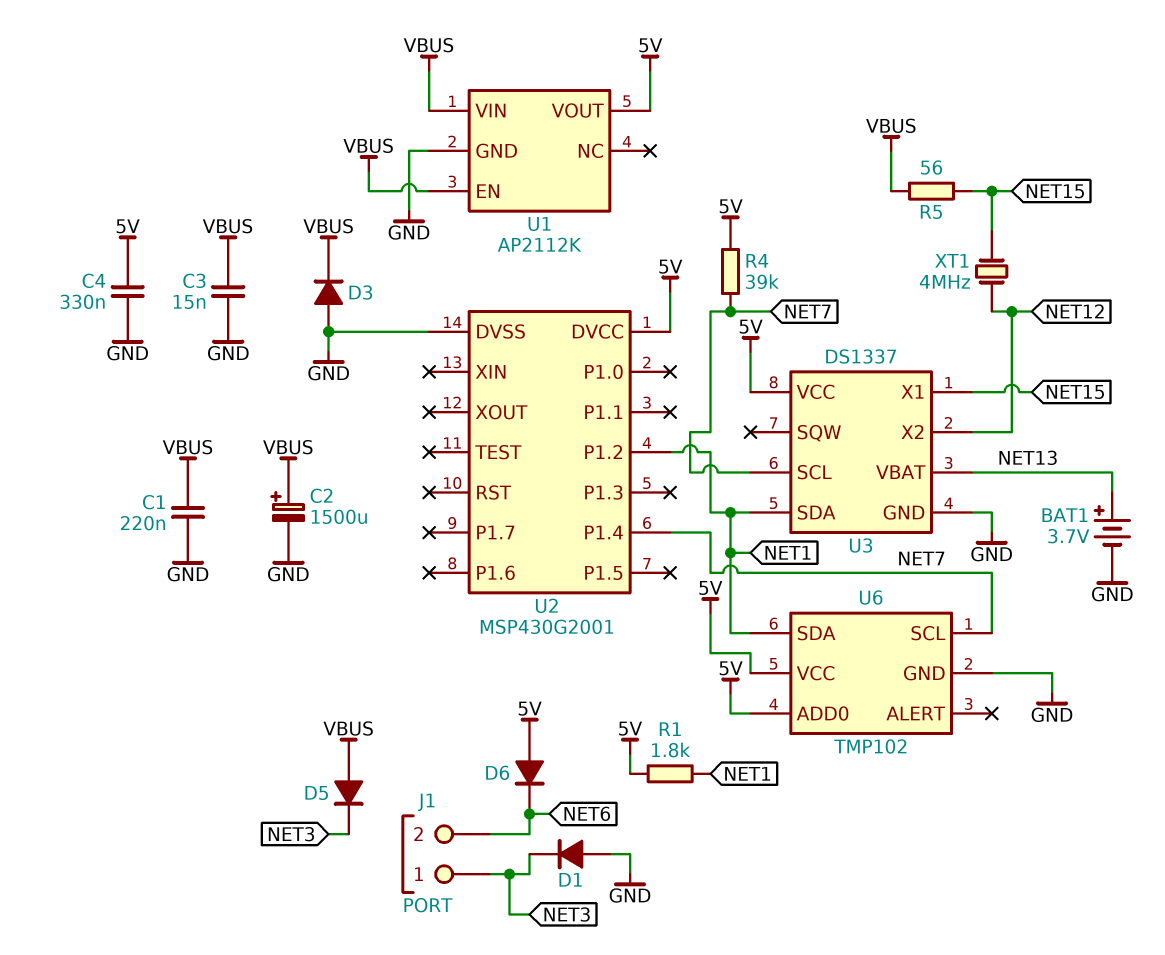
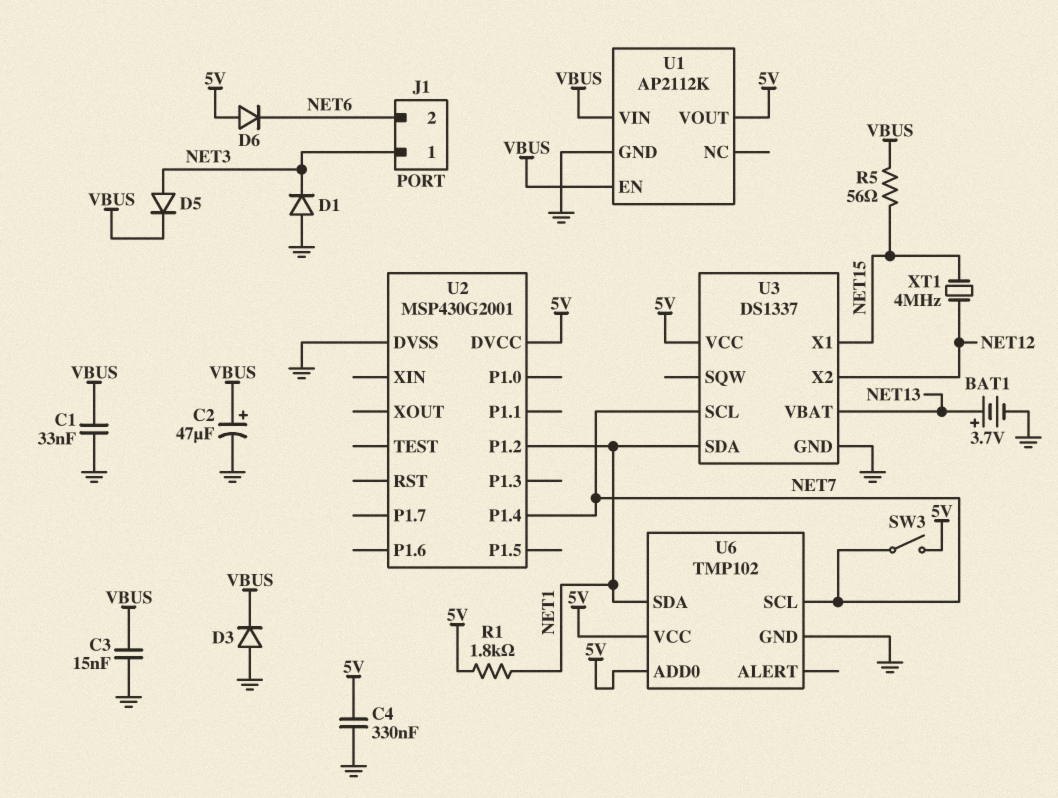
C1: 220nF (GND, VBUS) -> 33nF (GND, VBUS)
C2: 1500uF (plus VBUS, minus GND) -> 47uF (plus VBUS, minus GND)
D5: diode (A VBUS, K NET3) -> diode (A NET3, K VBUS)
R4: 39k (5V, NET7) -> none
SW3: none -> switch (5V, NET7)

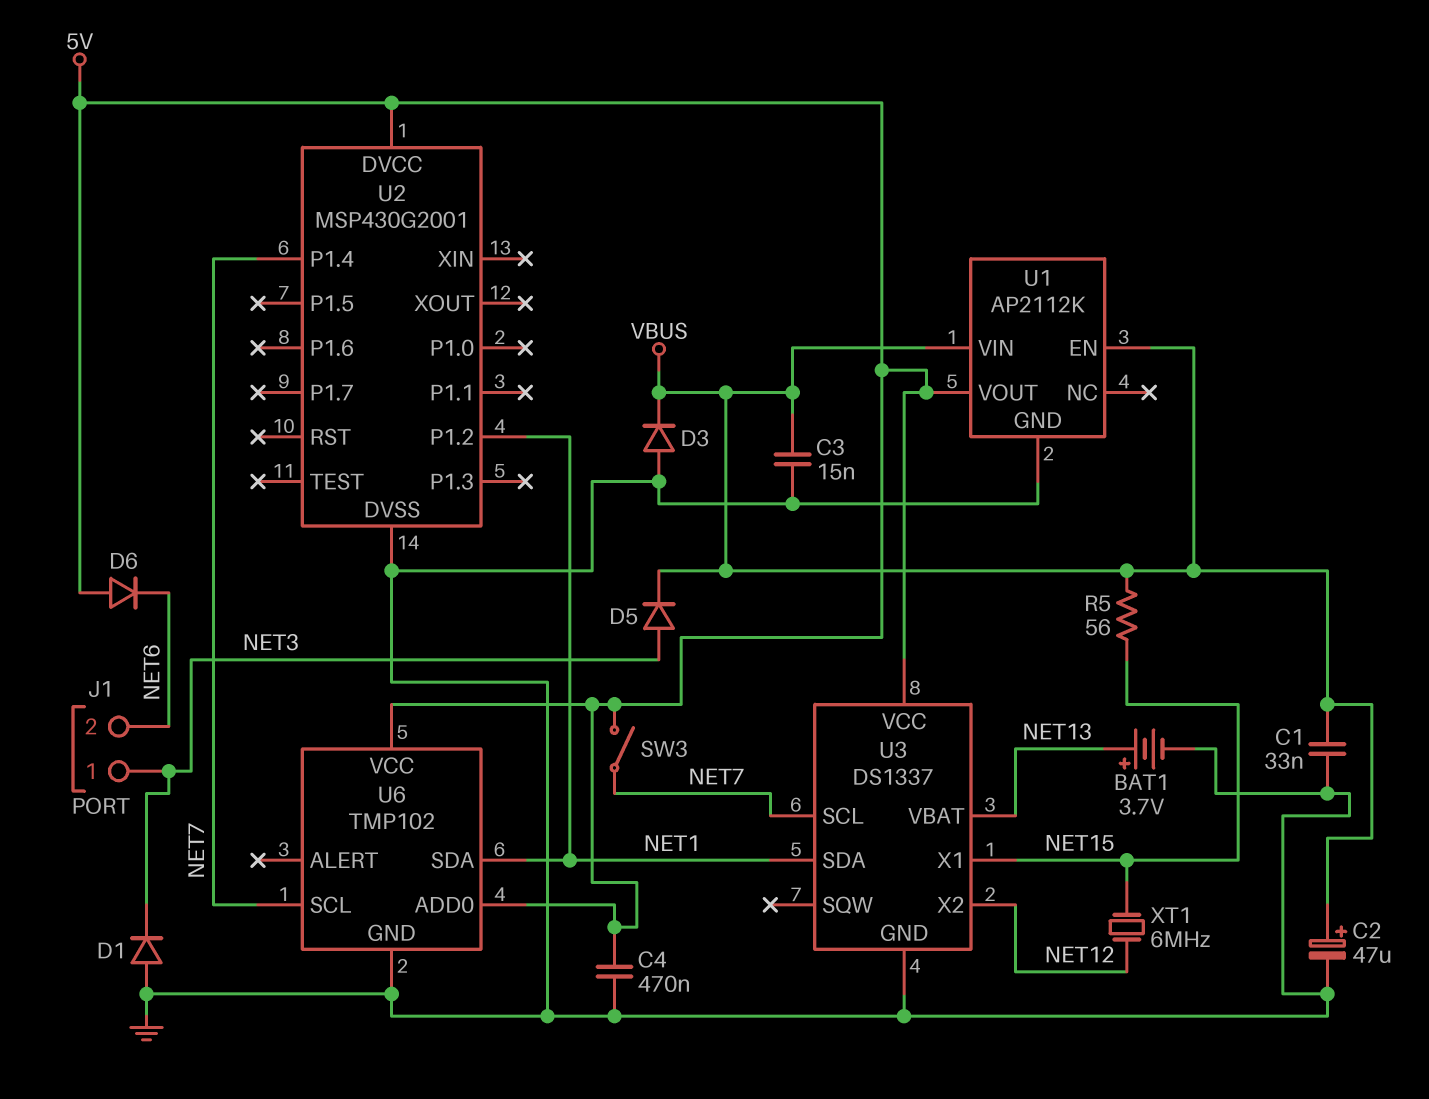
C4: 330nF (5V, GND) -> 470nF (5V, GND)
R1: 1.8k (5V, NET1) -> none
XT1: 4MHz (NET12, NET15) -> 6MHz (NET12, NET15)

